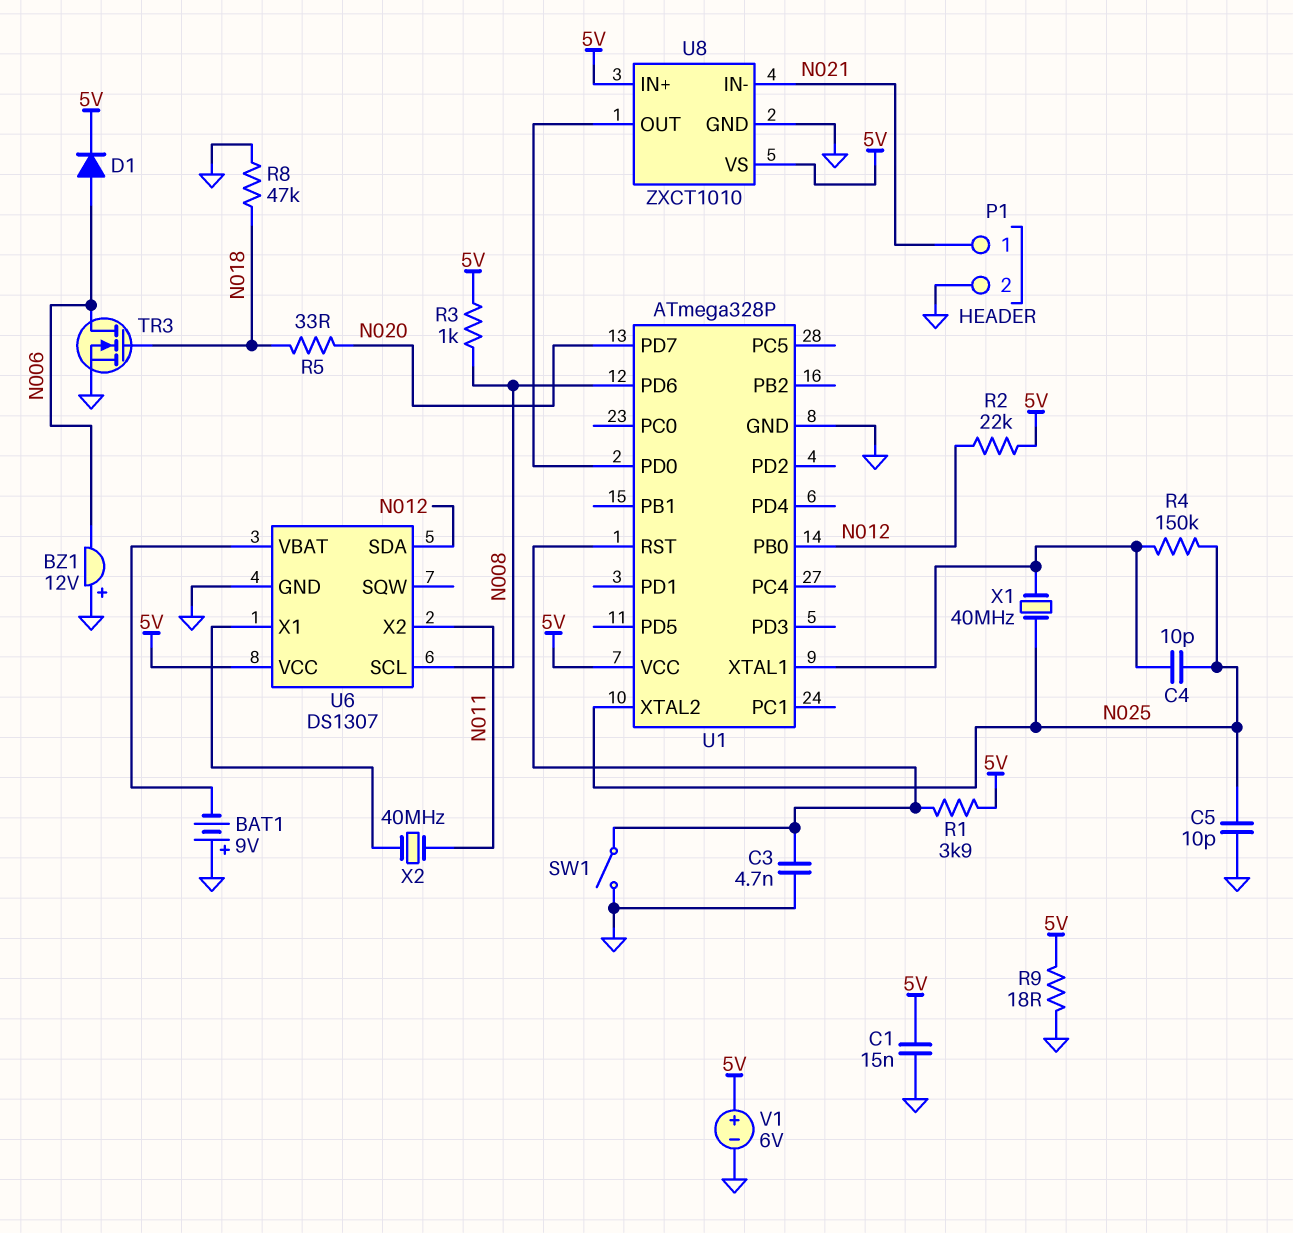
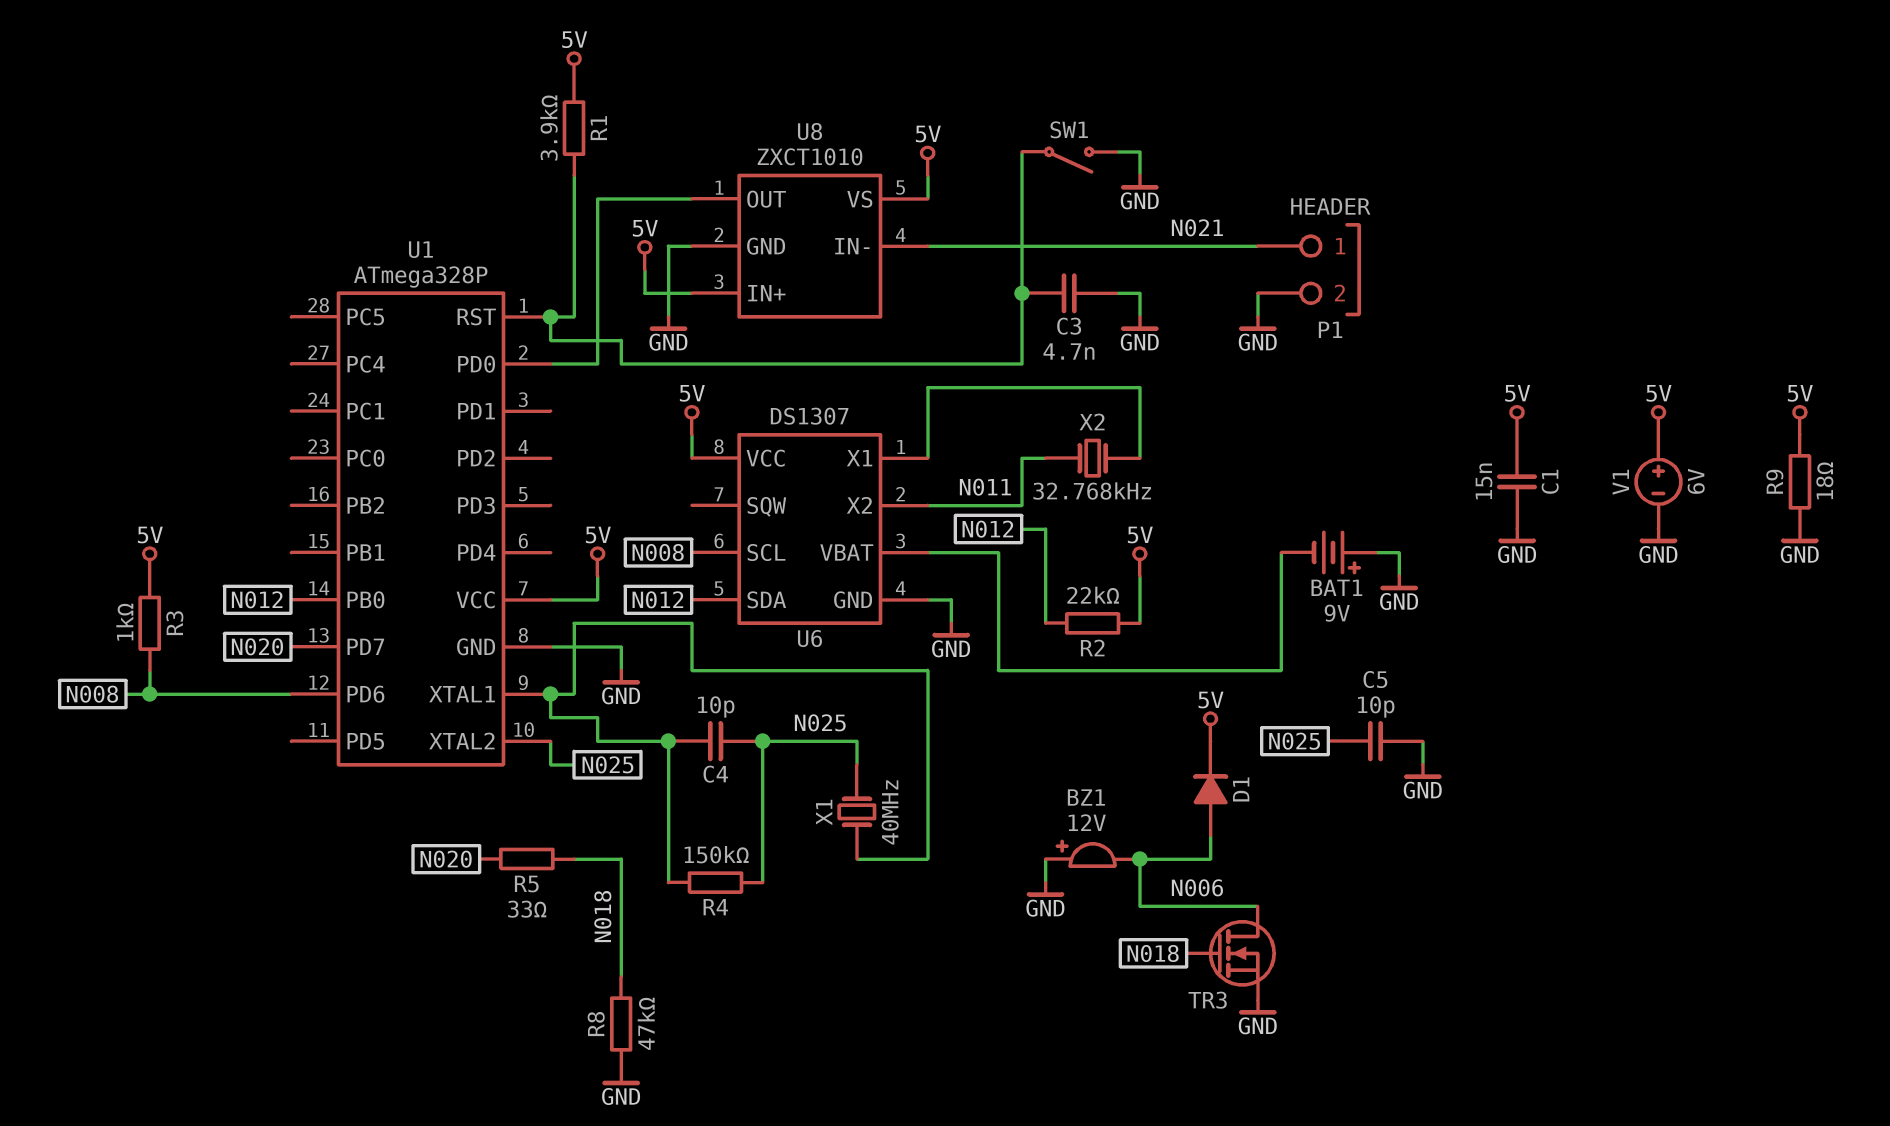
X2: 40MHz (N011, U6/X1) -> 32.768kHz (N011, U6/X1)

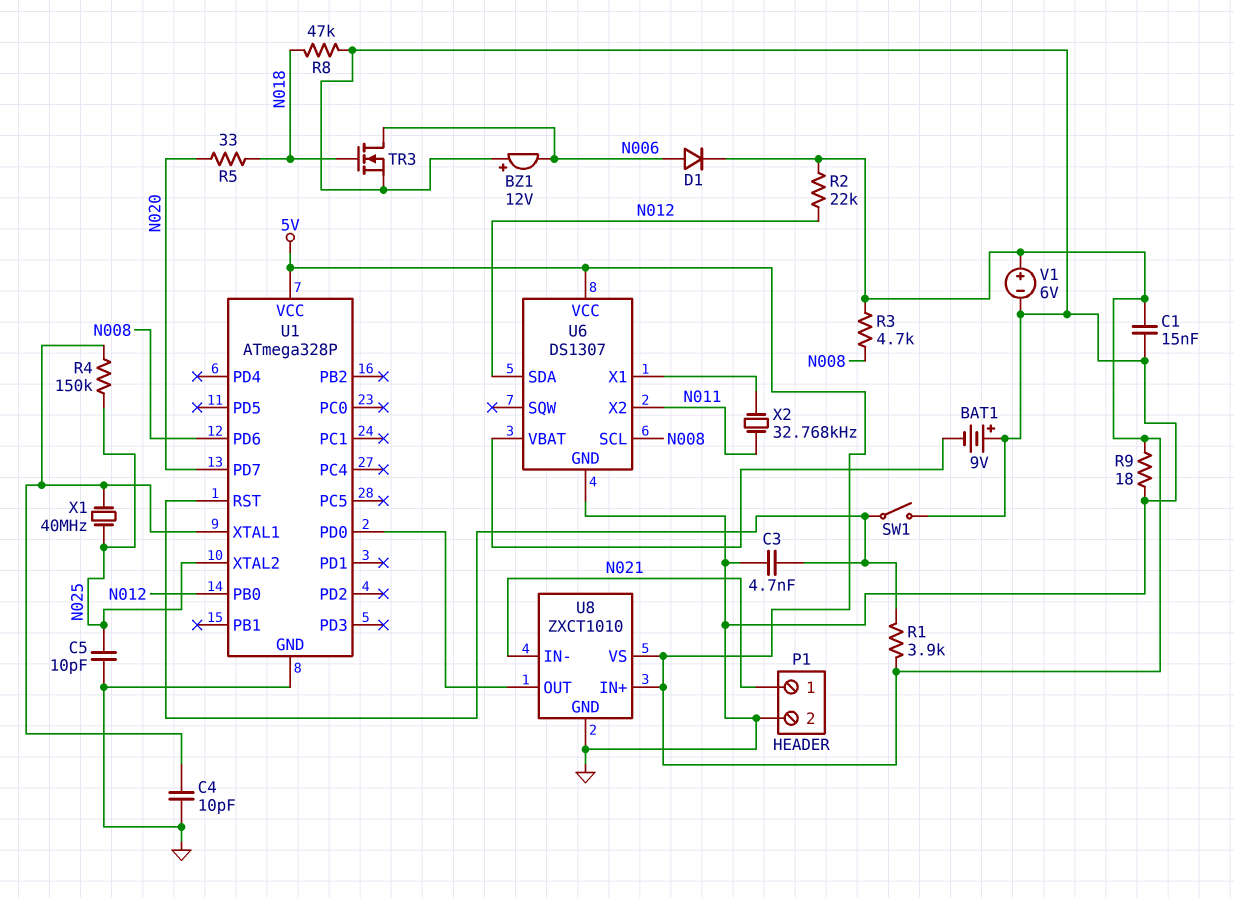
C4: 10pF (N025, U1/XTAL1) -> 10pF (GND, U1/XTAL1)
R3: 1k (5V, N008) -> 4.7k (5V, N008)

